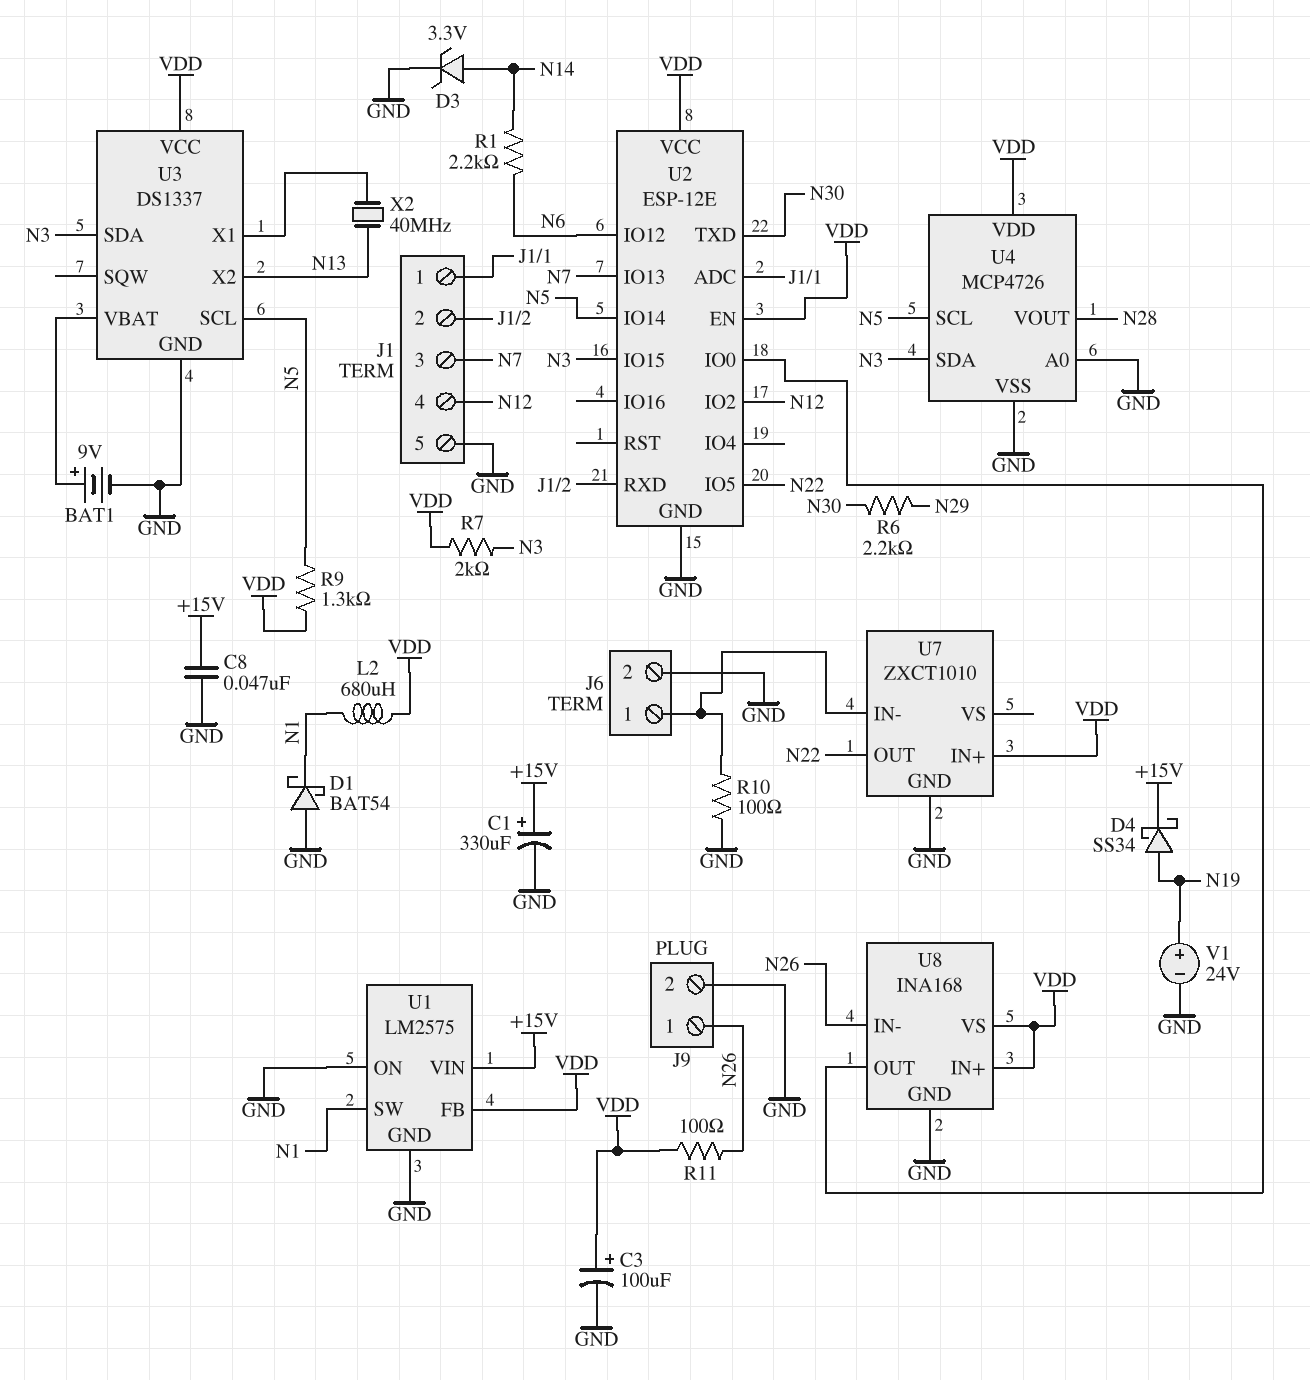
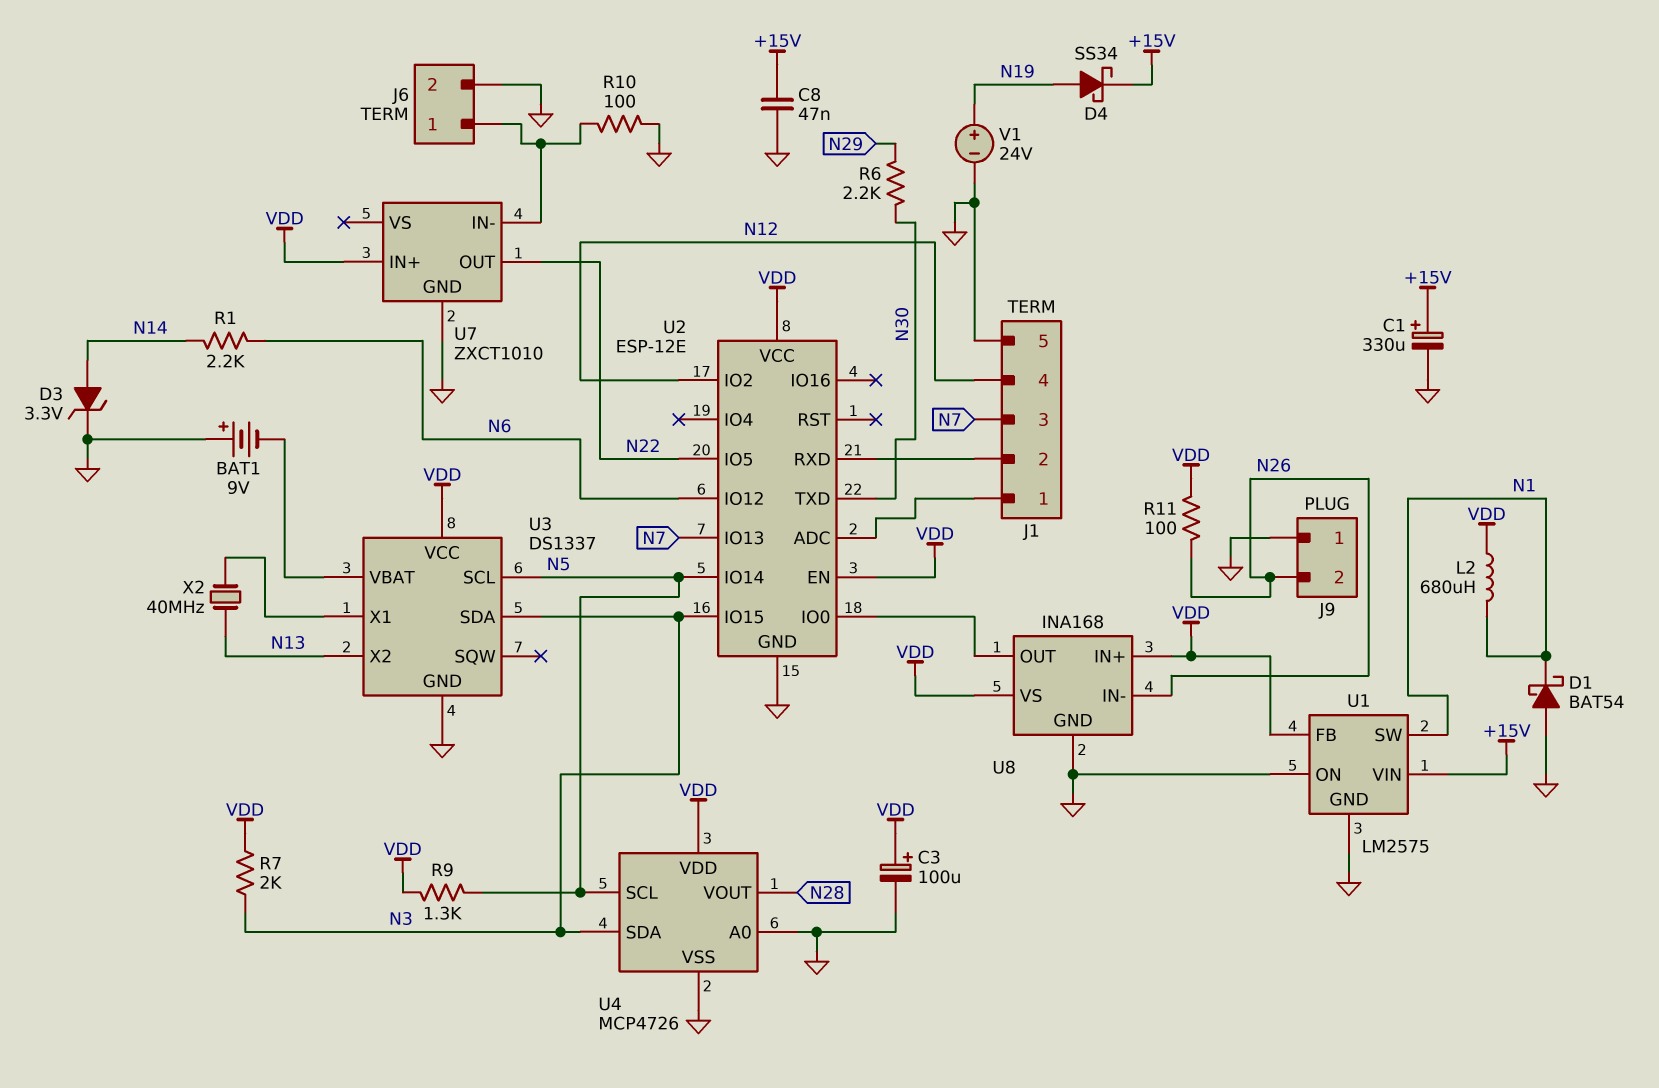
BAT1: 9V (plus U3/VBAT, minus GND) -> 9V (plus GND, minus U3/VBAT)
J9 pin 1: N26 -> GND
J9 pin 2: GND -> N26

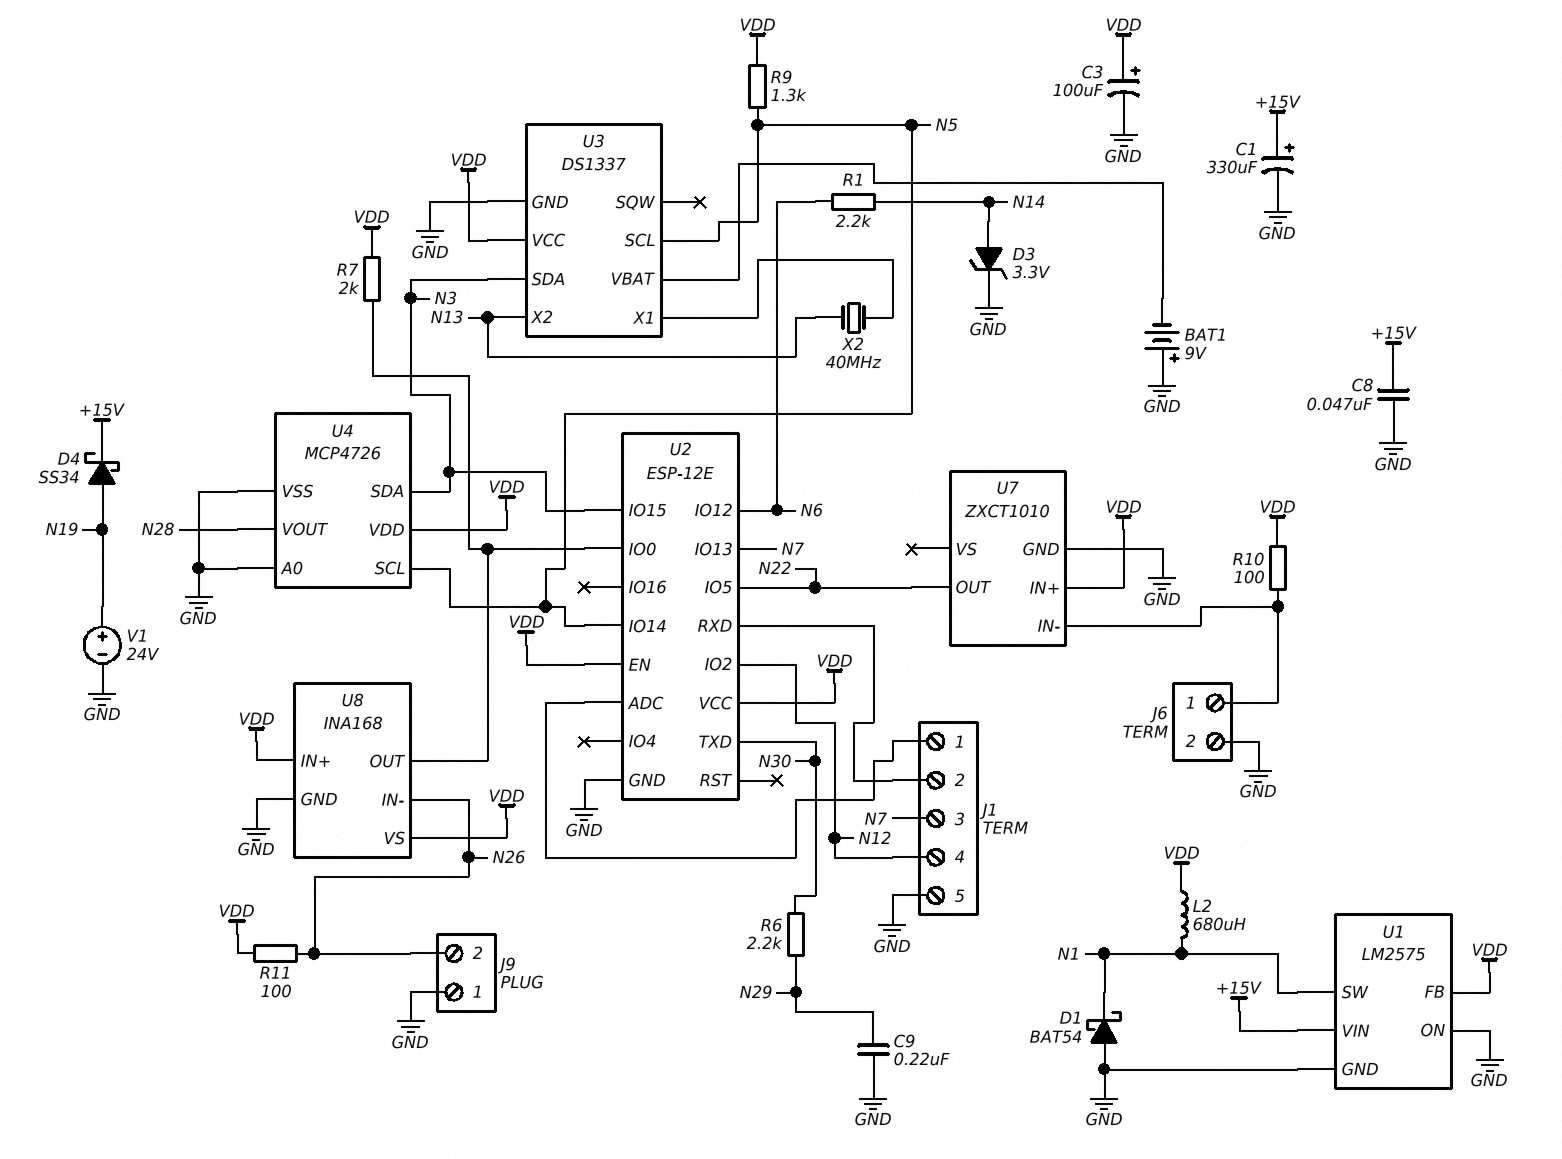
C9: none -> 220nF (GND, N29)
R7: 2k (N3, VDD) -> 2k (U2/IO0, VDD)
R10: 100 (GND, J6/1) -> 100 (J6/1, VDD)

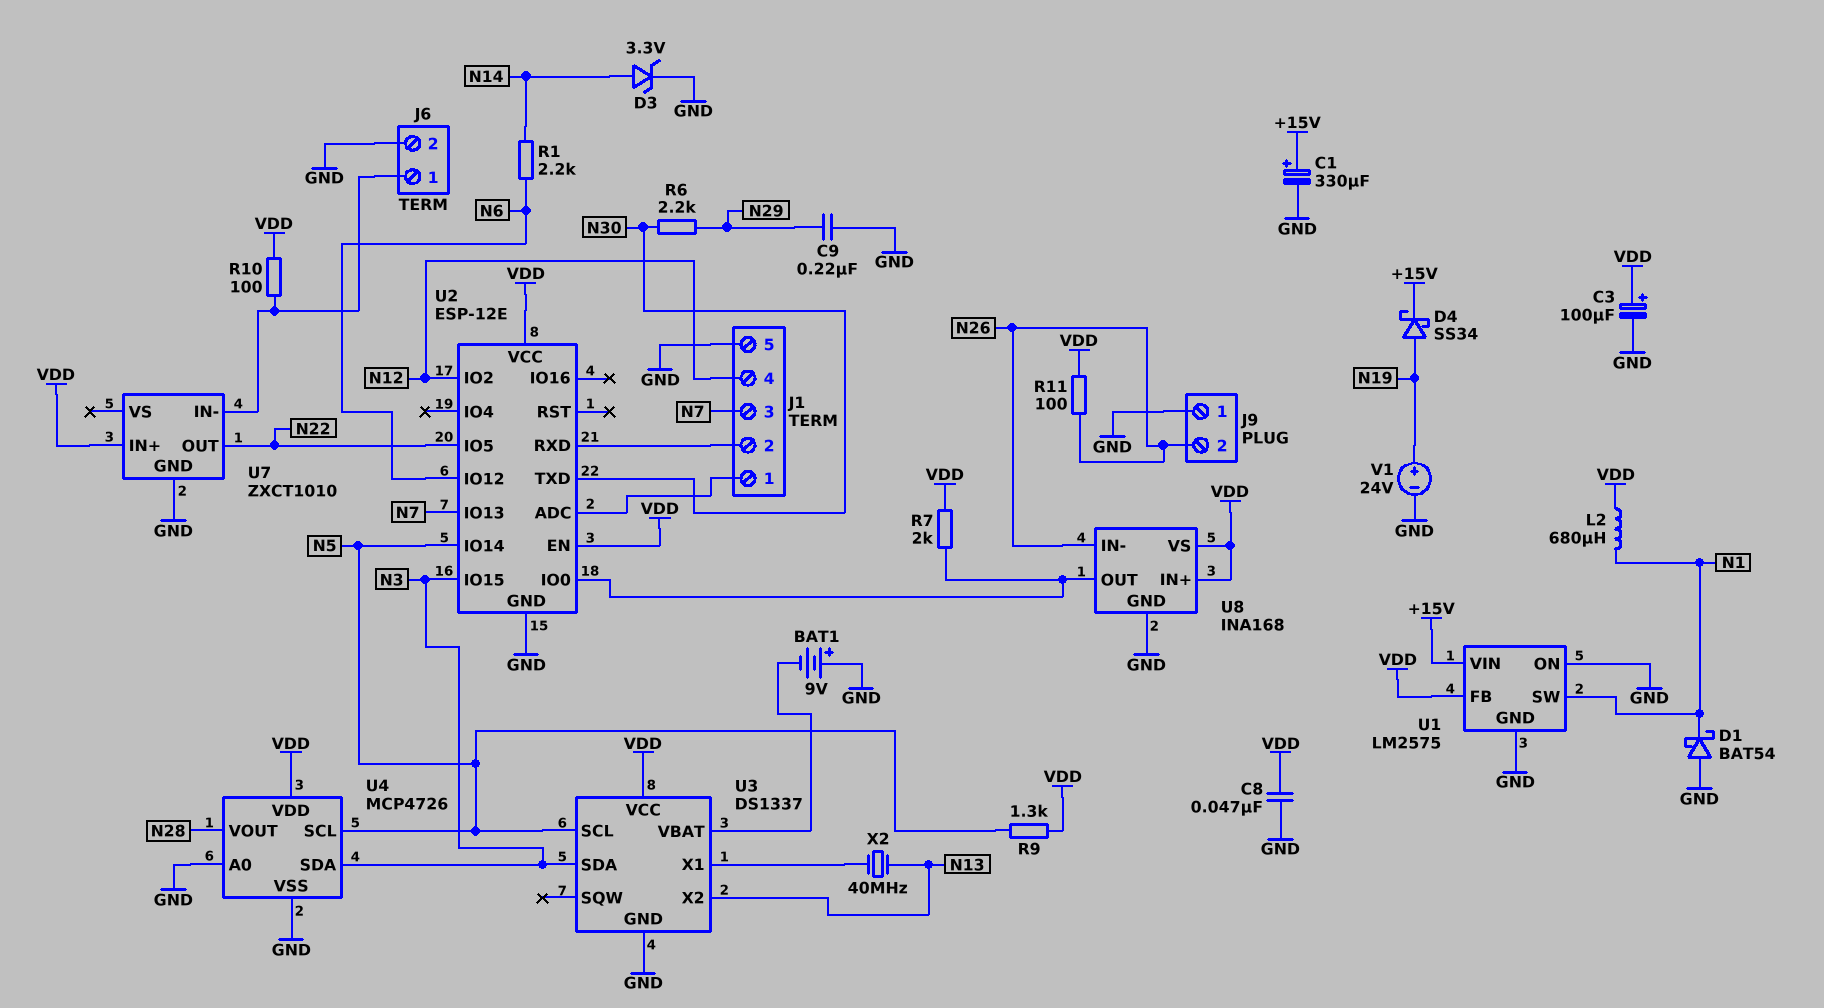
C8: 47nF (+15V, GND) -> 47nF (GND, VDD)

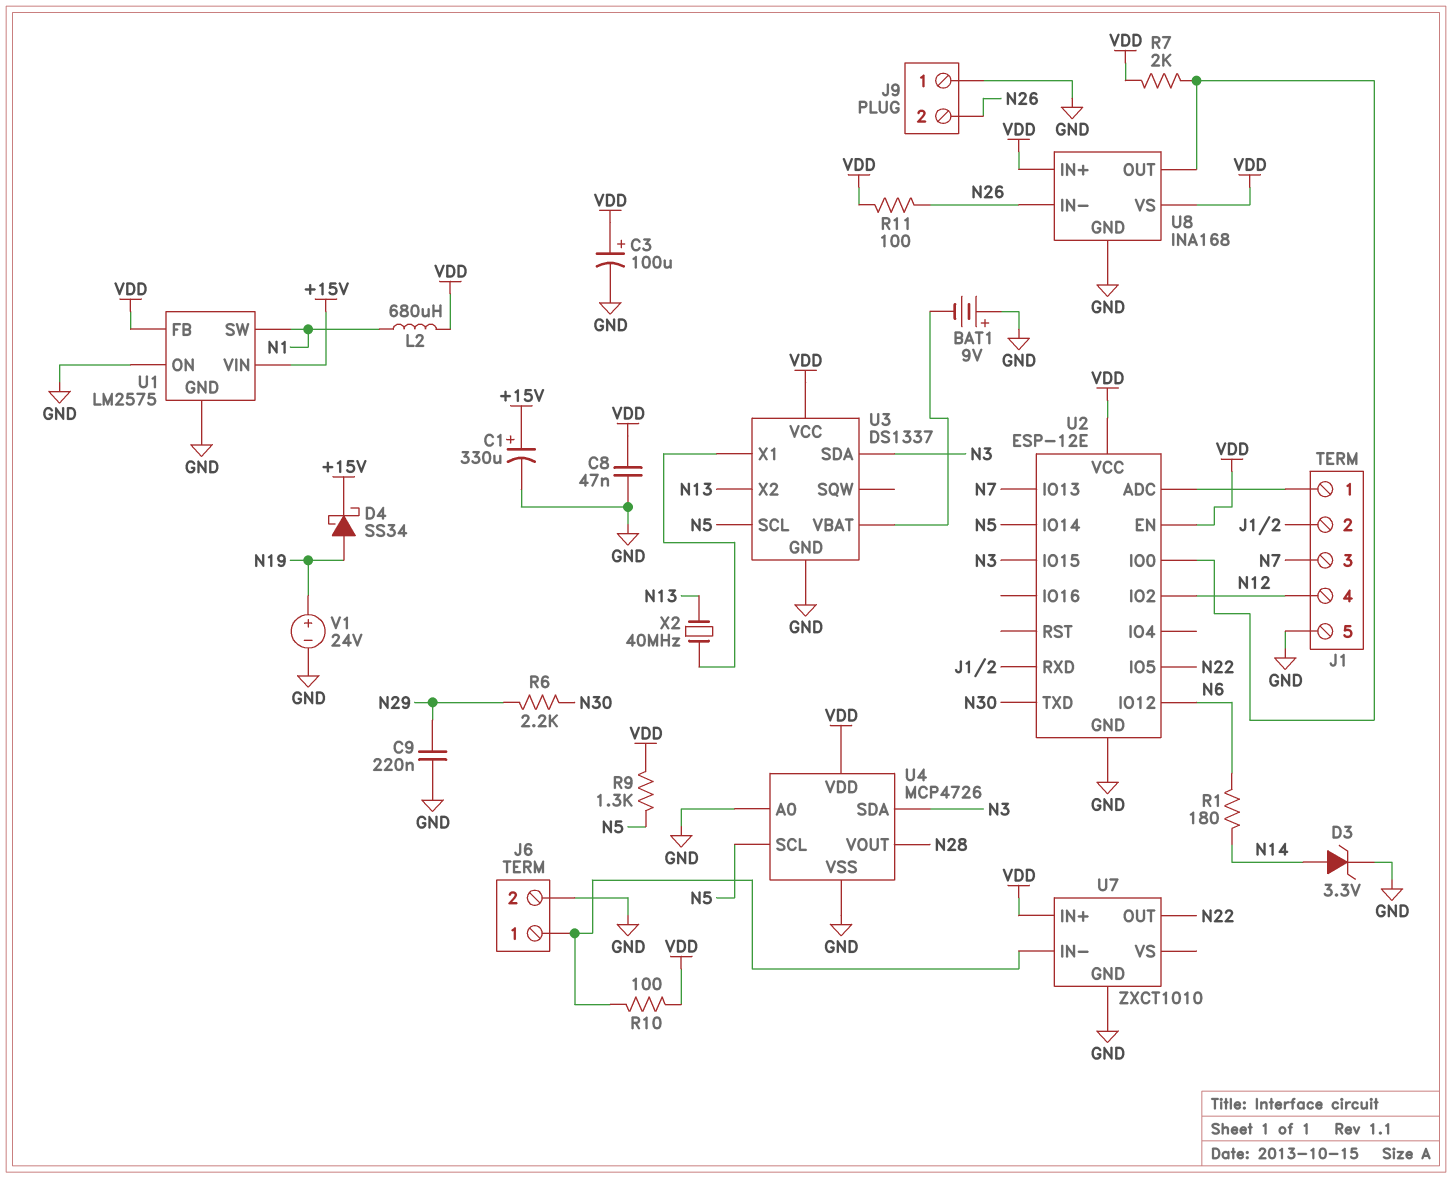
D1: schottky BAT54 (A GND, K N1) -> none
R1: 2.2k (N6, N14) -> 180 (N6, N14)

